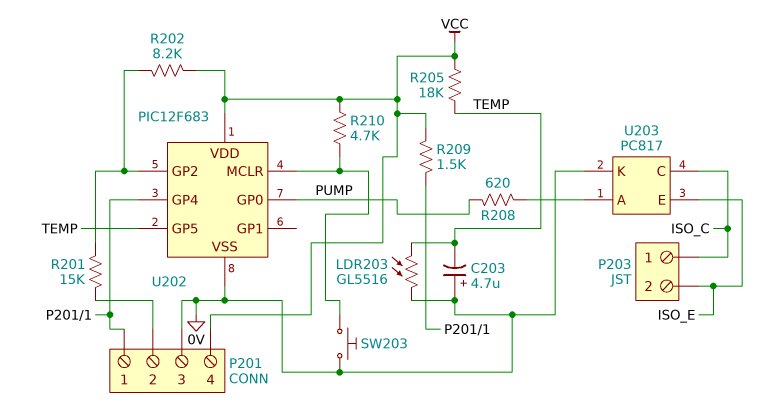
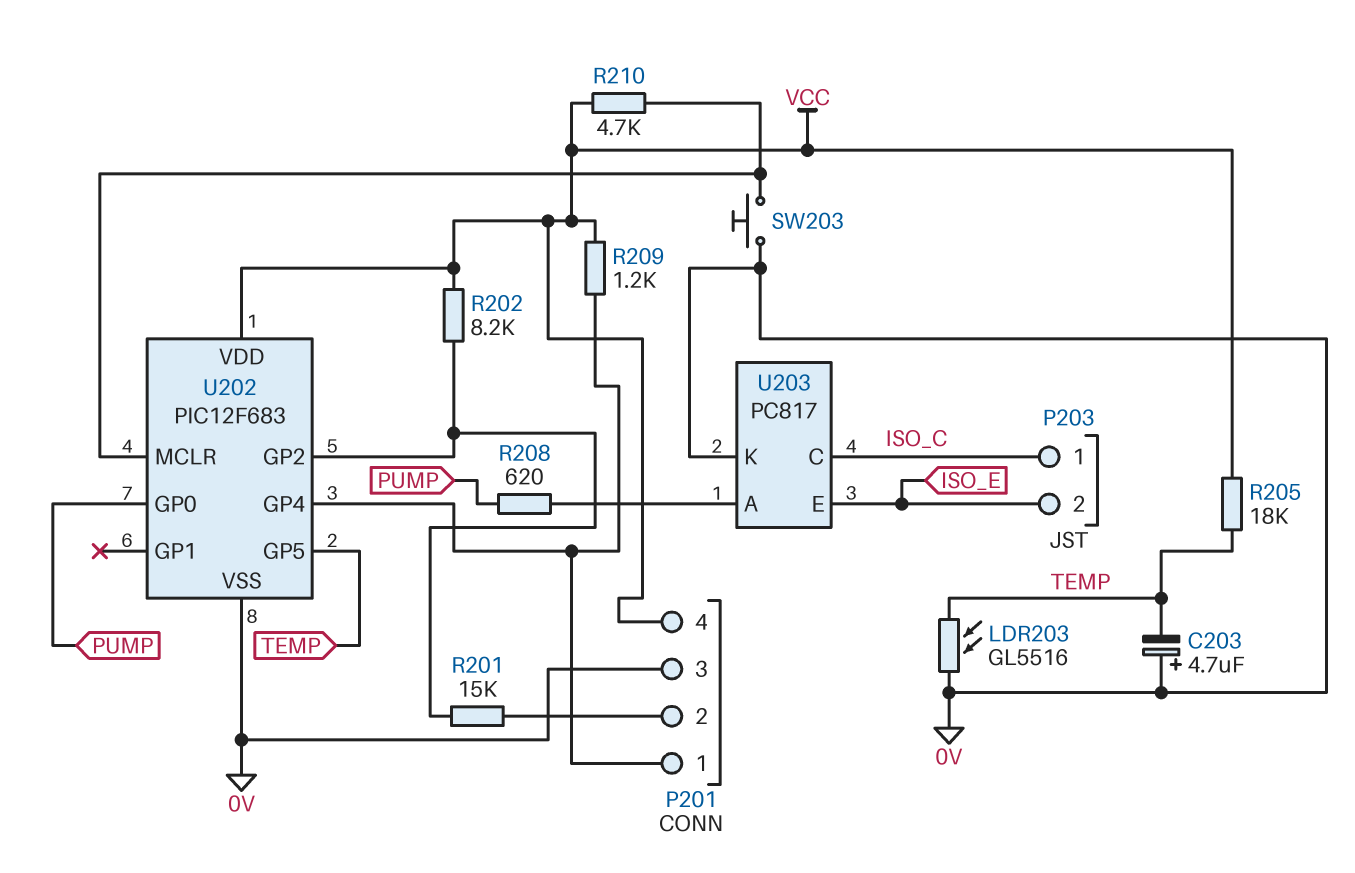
R209: 1.5k (P201/1, VCC) -> 1.2k (P201/1, VCC)

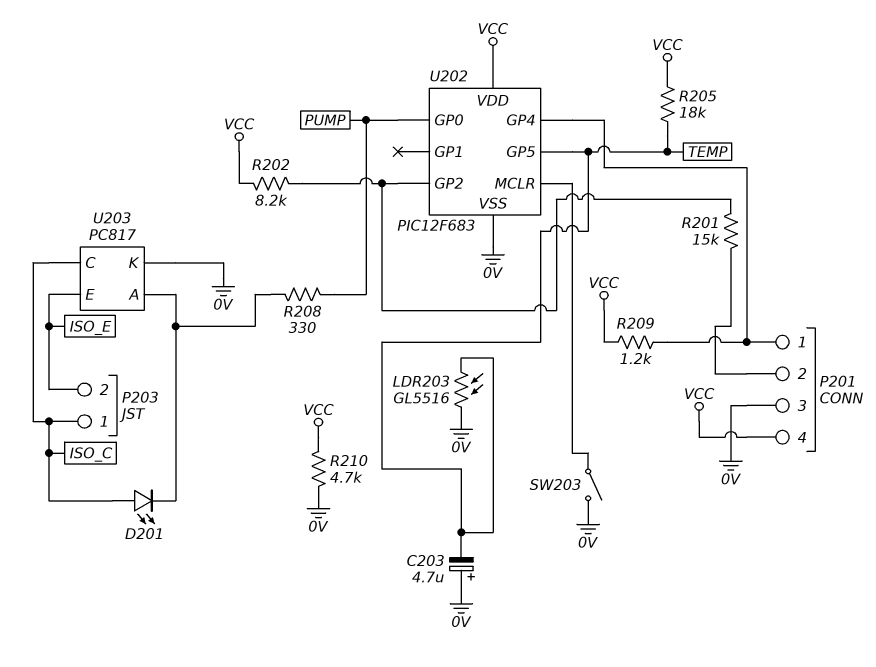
D201: none -> LED (A ISO_C, K U203/A)
R208: 620 (PUMP, U203/A) -> 330 (PUMP, U203/A)
R210: 4.7k (U202/MCLR, VCC) -> 4.7k (0V, VCC)
SW203: button (0V, U202/MCLR) -> switch (0V, U202/MCLR)

